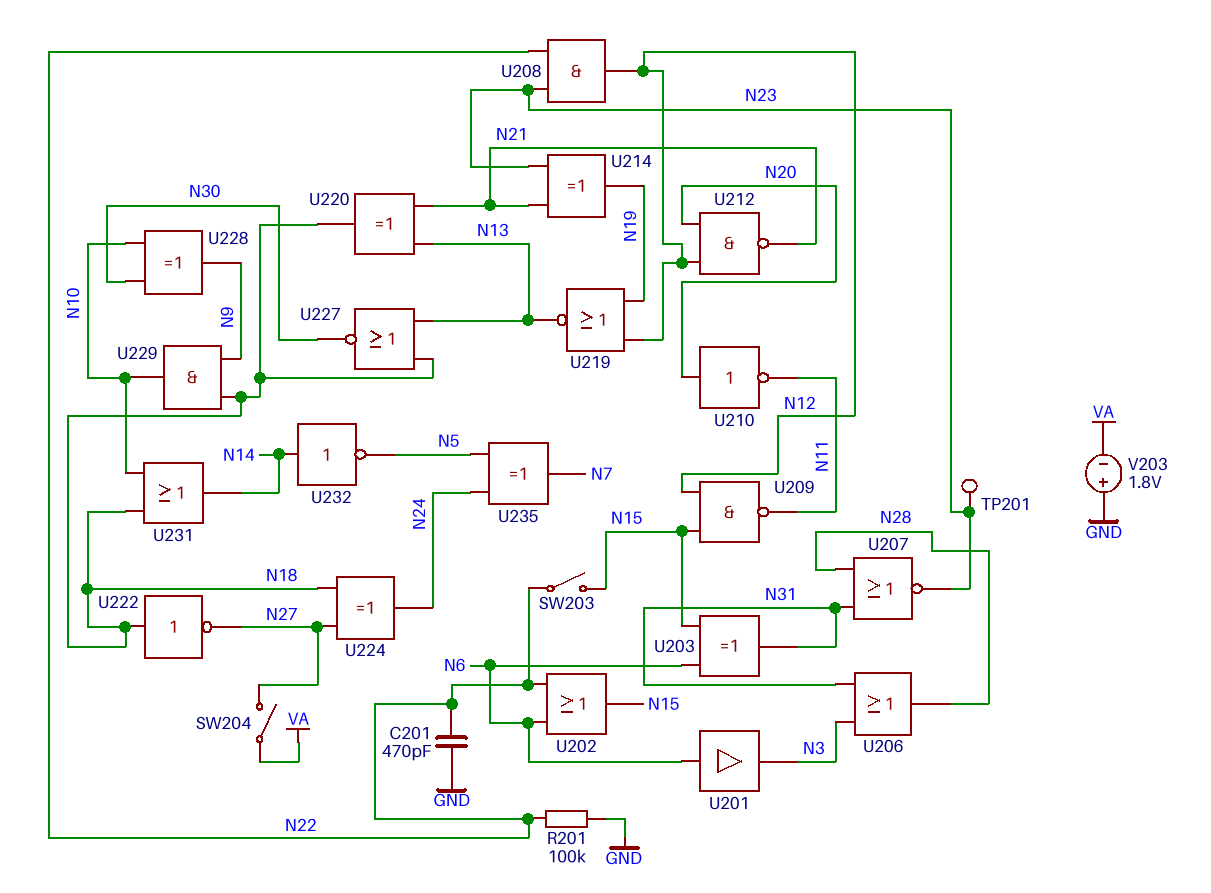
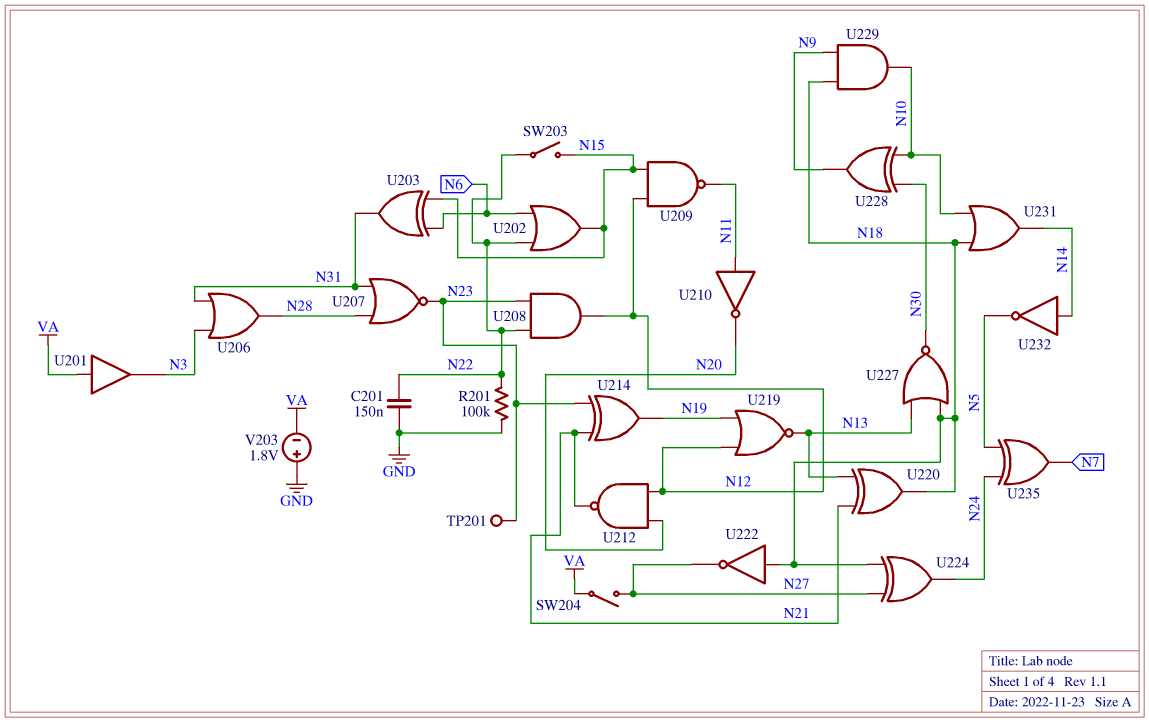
C201: 470pF (GND, N22) -> 150nF (GND, N22)
U201: buffer (in N6, out N3) -> buffer (in VA, out N3)
U210: NOT (in N20, out N11) -> NOT (in N11, out N20)

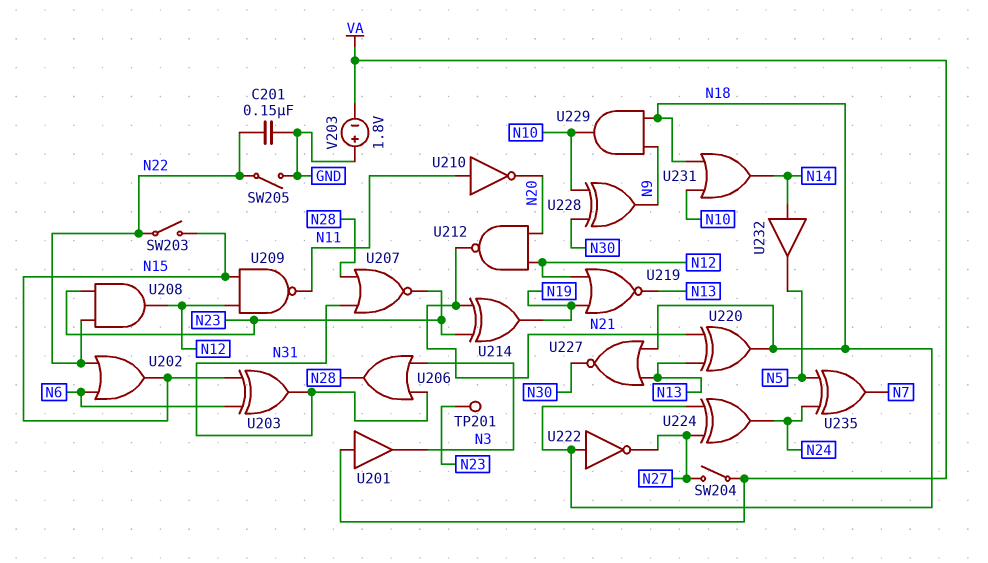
R201: 100k (GND, N22) -> none
SW205: none -> switch (GND, N22)
U232: NOT (in N14, out N5) -> buffer (in N14, out N5)

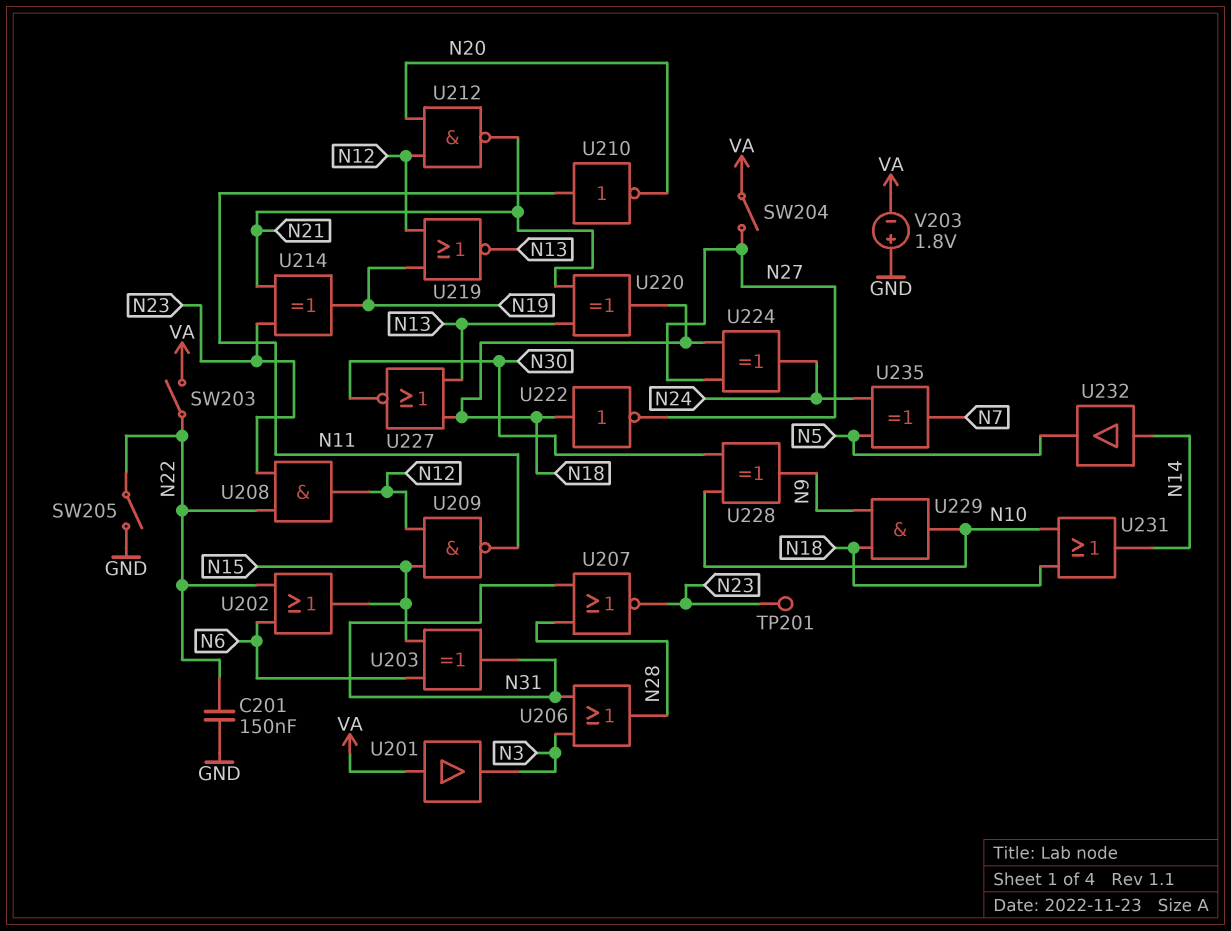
SW203: switch (N15, N22) -> switch (N22, VA)

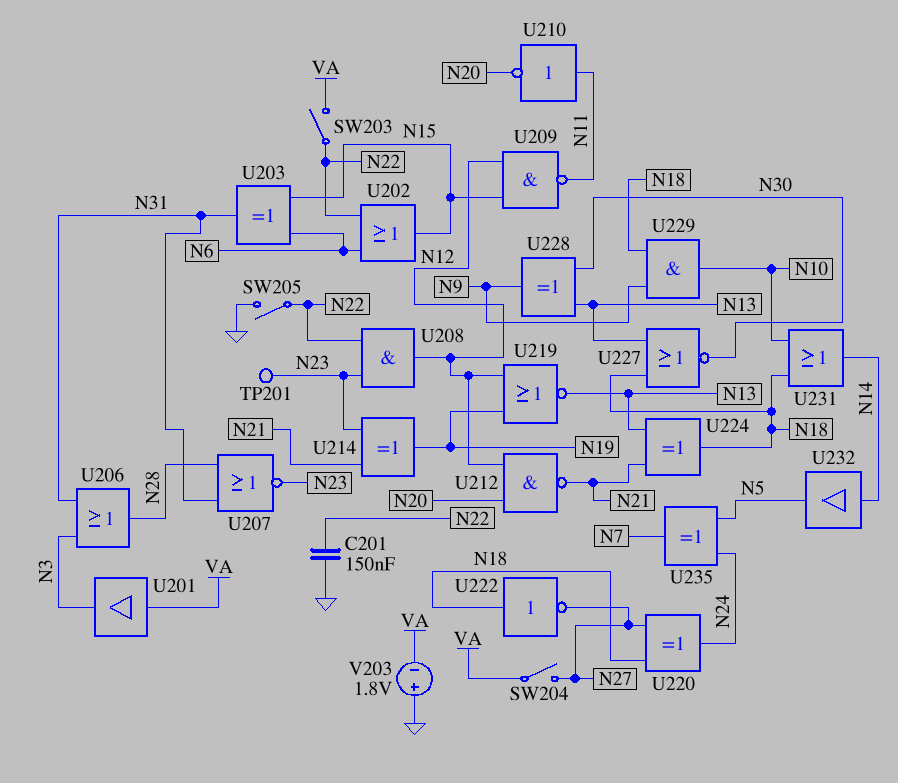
U220: XOR (in N13, in N21, out N18) -> XOR (in N18, in N27, out N24)
U224: XOR (in N18, in N27, out N24) -> XOR (in N13, in N21, out N18)
U228: XOR (in N10, in N30, out N9) -> XOR (in N13, in N30, out N9)

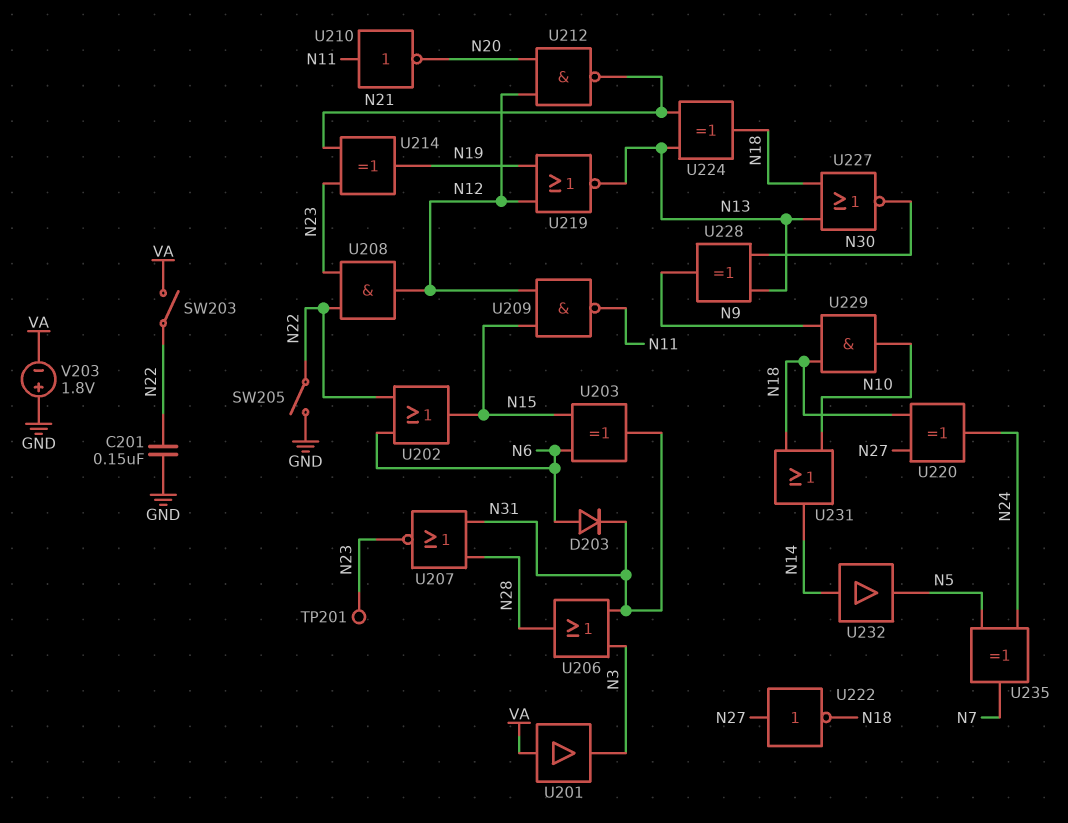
D203: none -> diode (A N6, K N31)
SW204: switch (N27, VA) -> none
U222: NOT (in N18, out N27) -> NOT (in N27, out N18)

